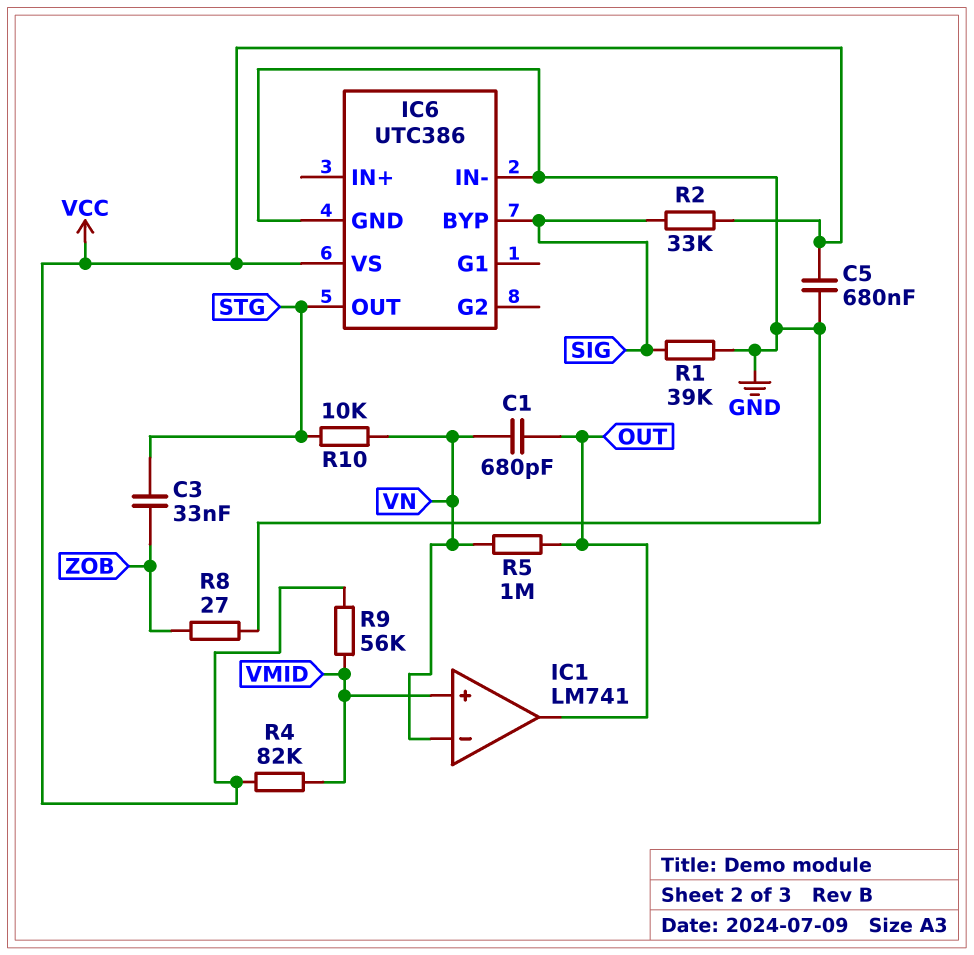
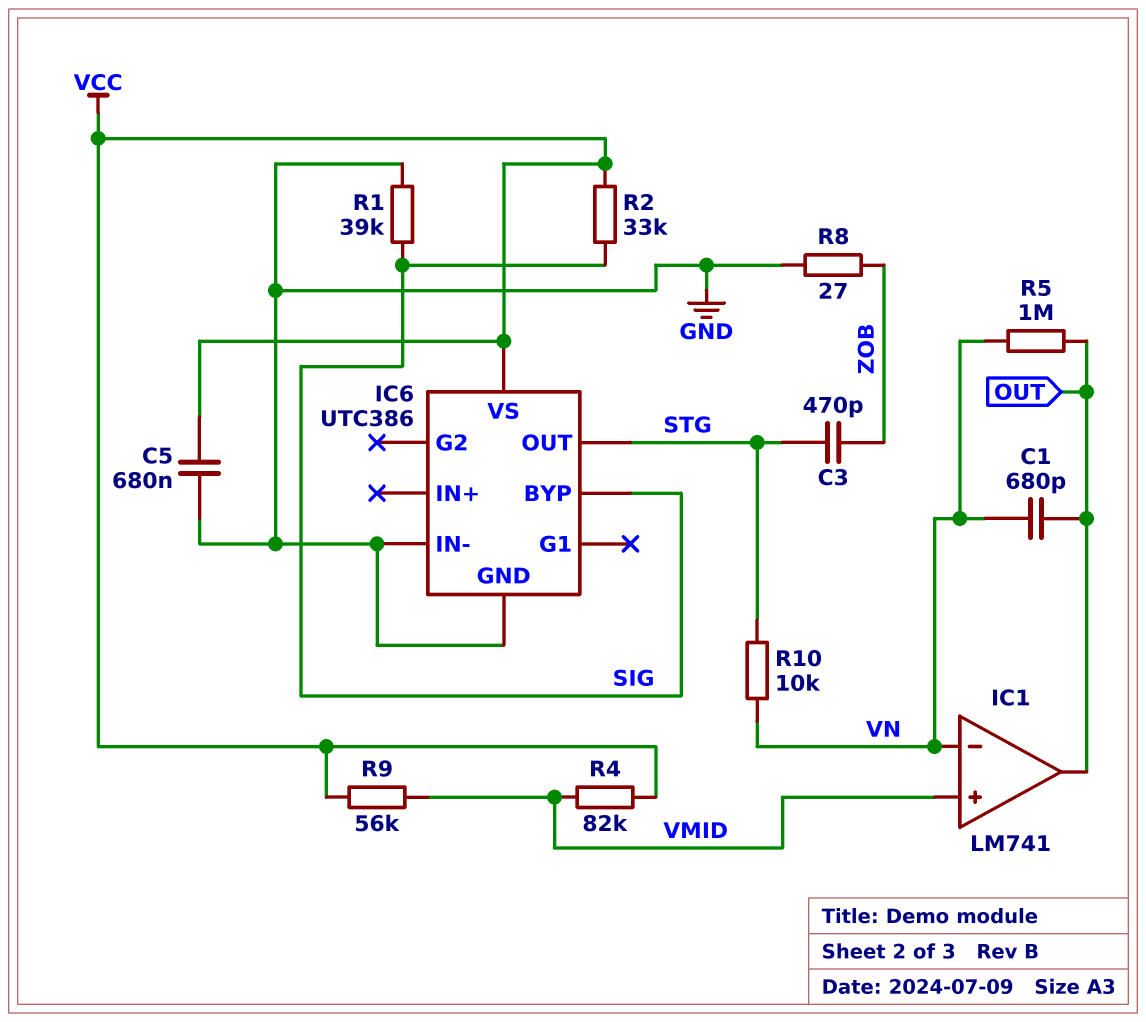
C3: 33nF (STG, ZOB) -> 470pF (STG, ZOB)

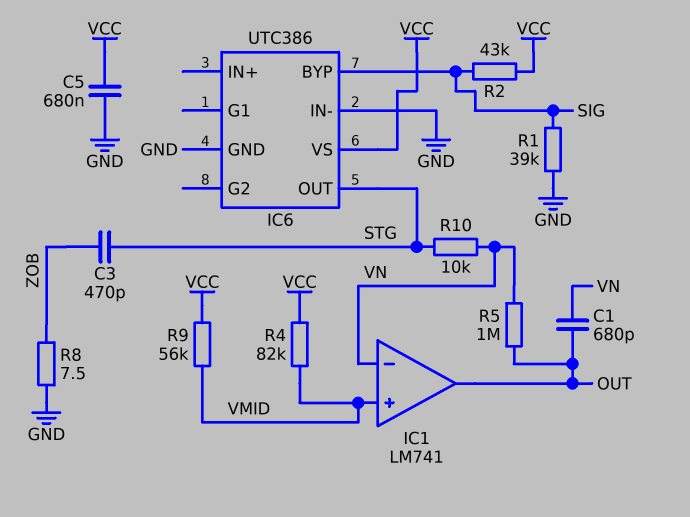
R2: 33k (SIG, VCC) -> 43k (SIG, VCC)
R8: 27 (GND, ZOB) -> 7.5 (GND, ZOB)

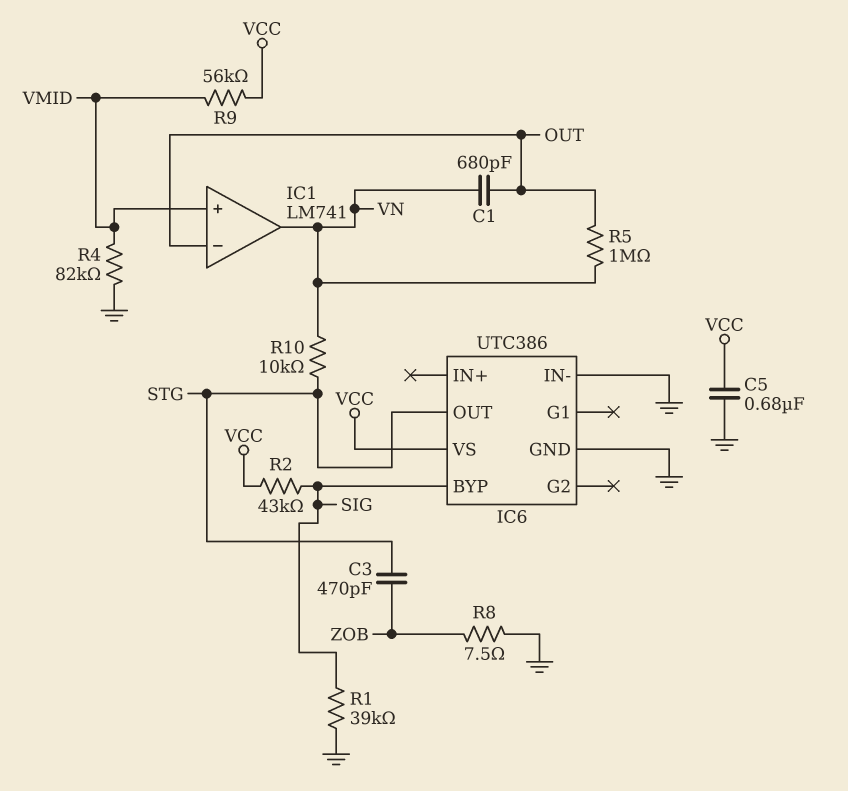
IC1 pin in-: VN -> OUT
IC1 pin out: OUT -> VN
R4: 82k (VCC, VMID) -> 82k (GND, VMID)

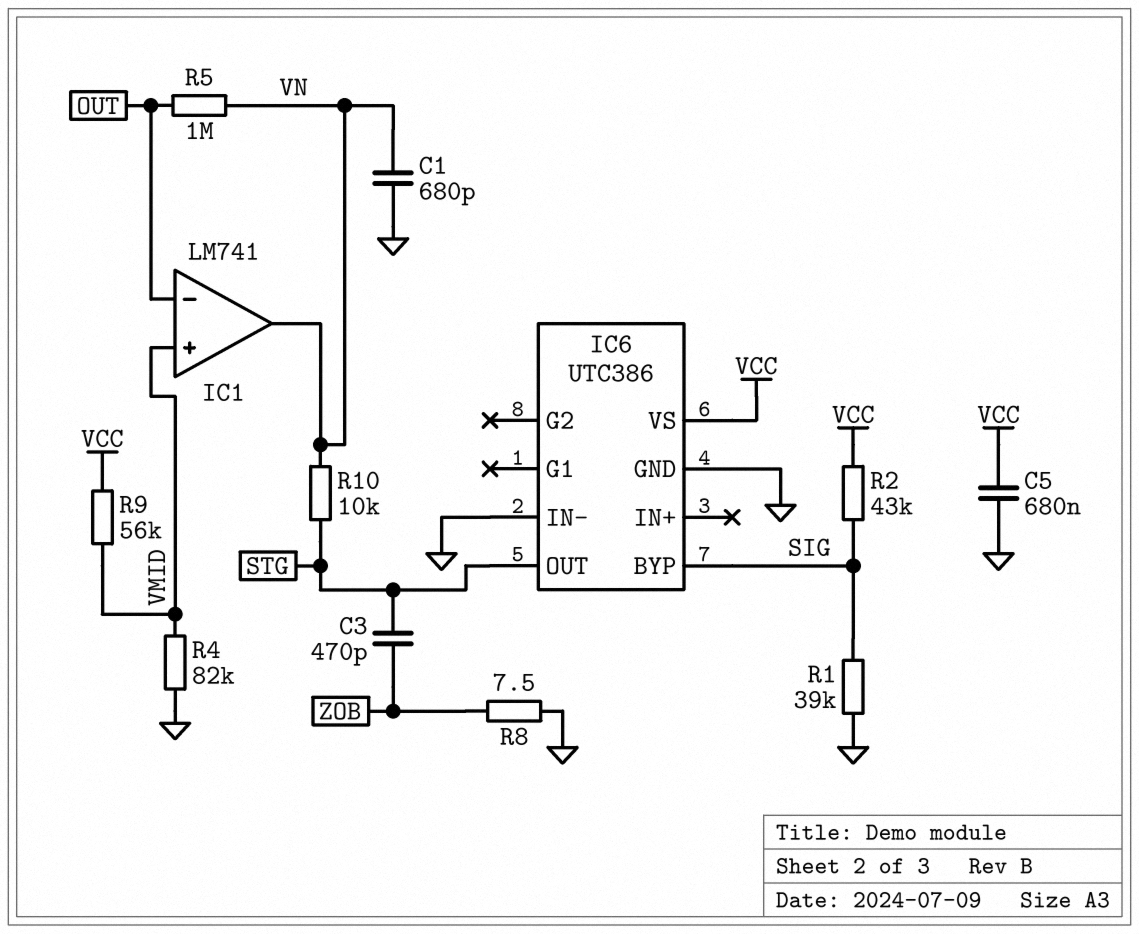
C1: 680pF (OUT, VN) -> 680pF (GND, VN)

